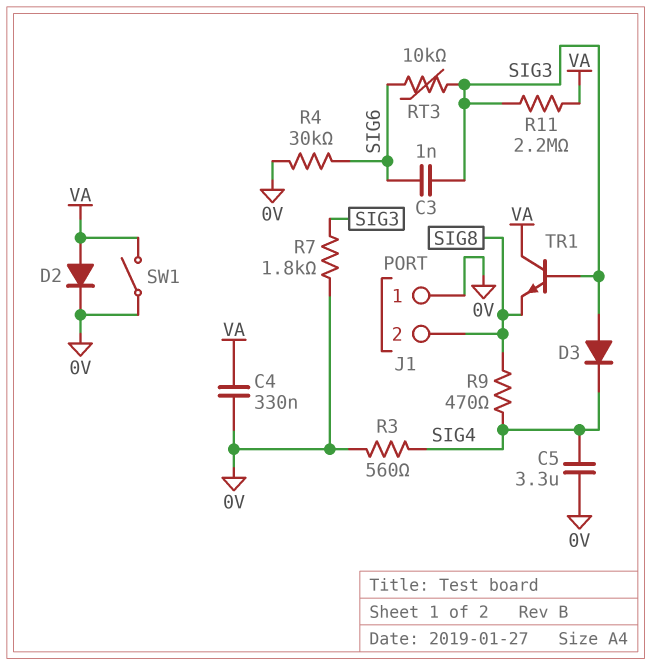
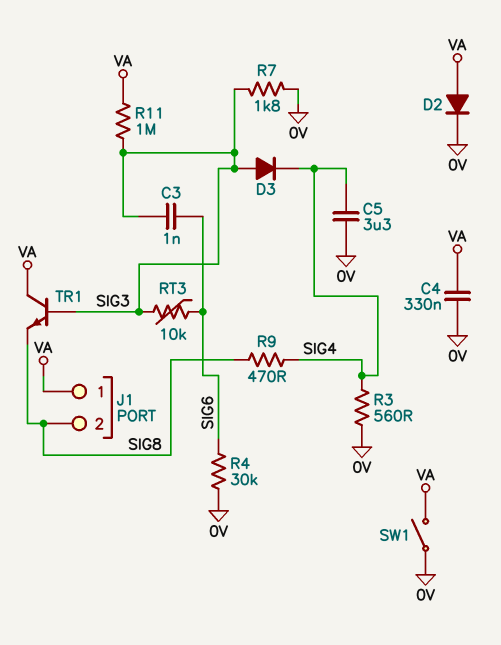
J1 pin 1: 0V -> VA
R11: 2.2M (SIG3, VA) -> 1M (SIG3, VA)

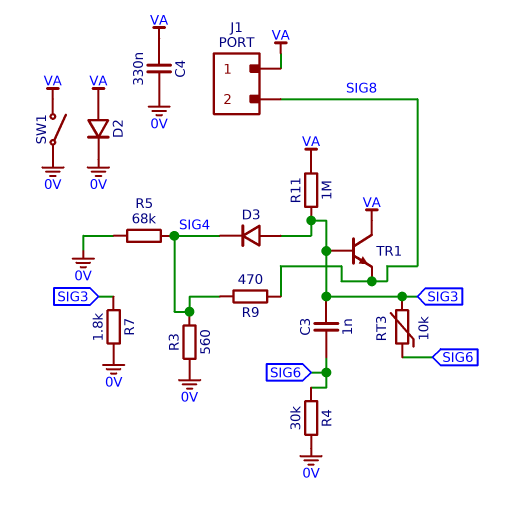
C5: 3.3uF (0V, SIG4) -> none
R5: none -> 68k (0V, SIG4)

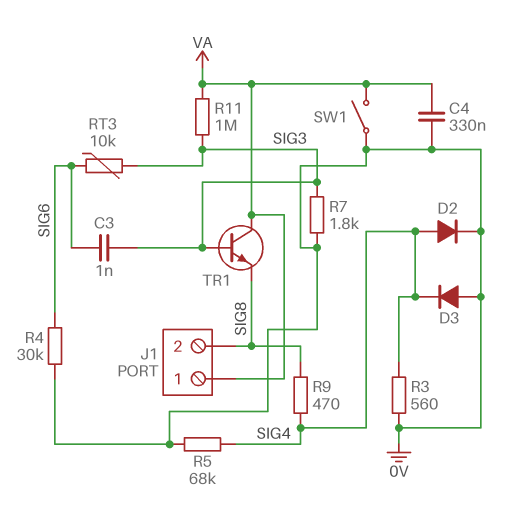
D2: diode (A VA, K 0V) -> diode (A SIG4, K 0V)
D3: diode (A SIG3, K SIG4) -> diode (A 0V, K SIG4)

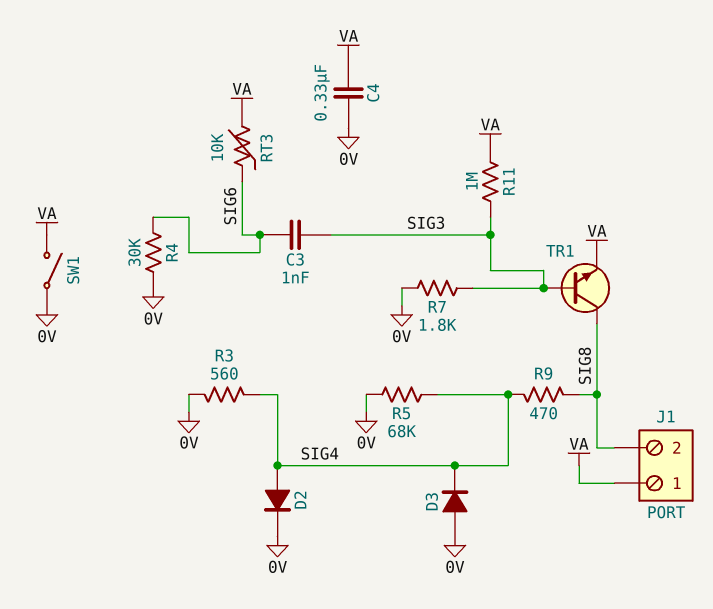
RT3: 10k (SIG3, SIG6) -> 10k (SIG6, VA)
TR1: NPN (B SIG3, C VA, E SIG8) -> NPN (B SIG3, C SIG8, E VA)

